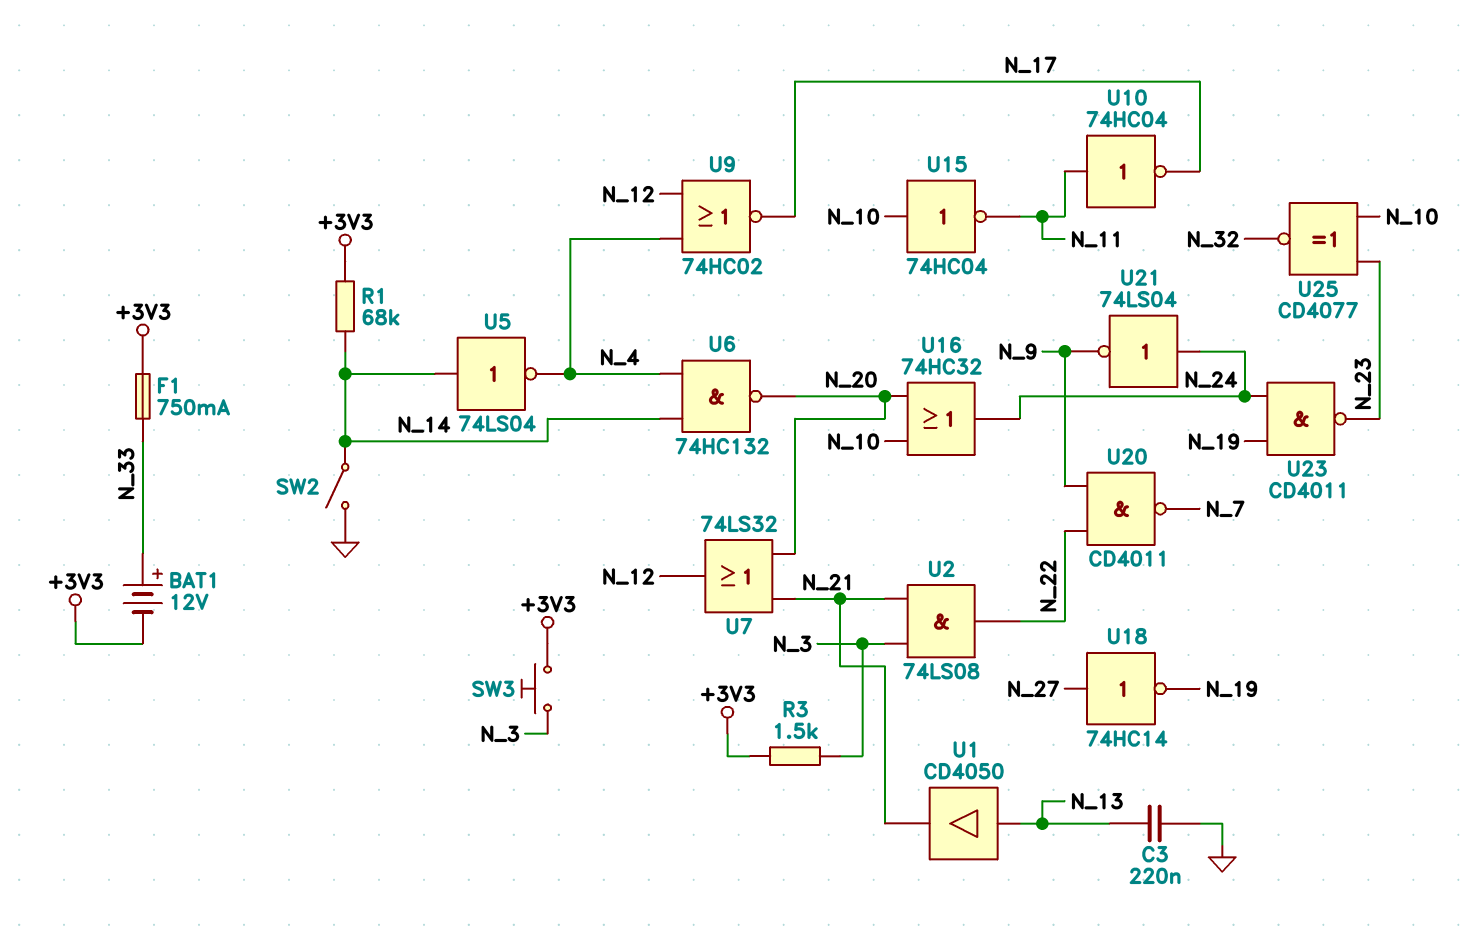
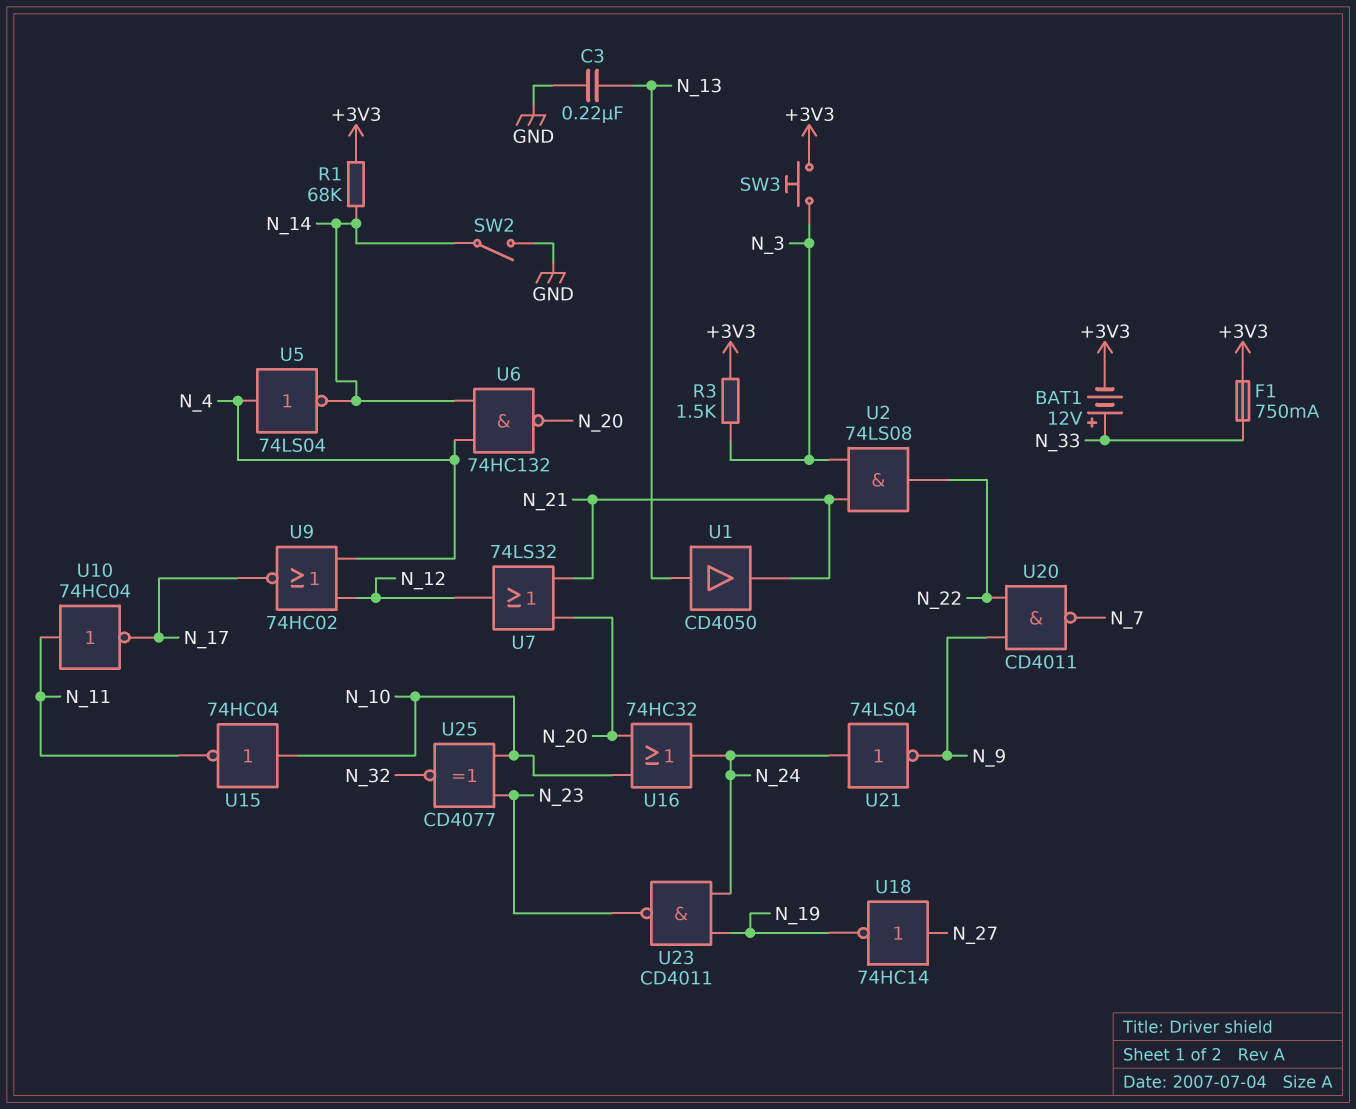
U5: NOT 74LS04 (in N_14, out N_4) -> NOT 74LS04 (in N_4, out N_14)

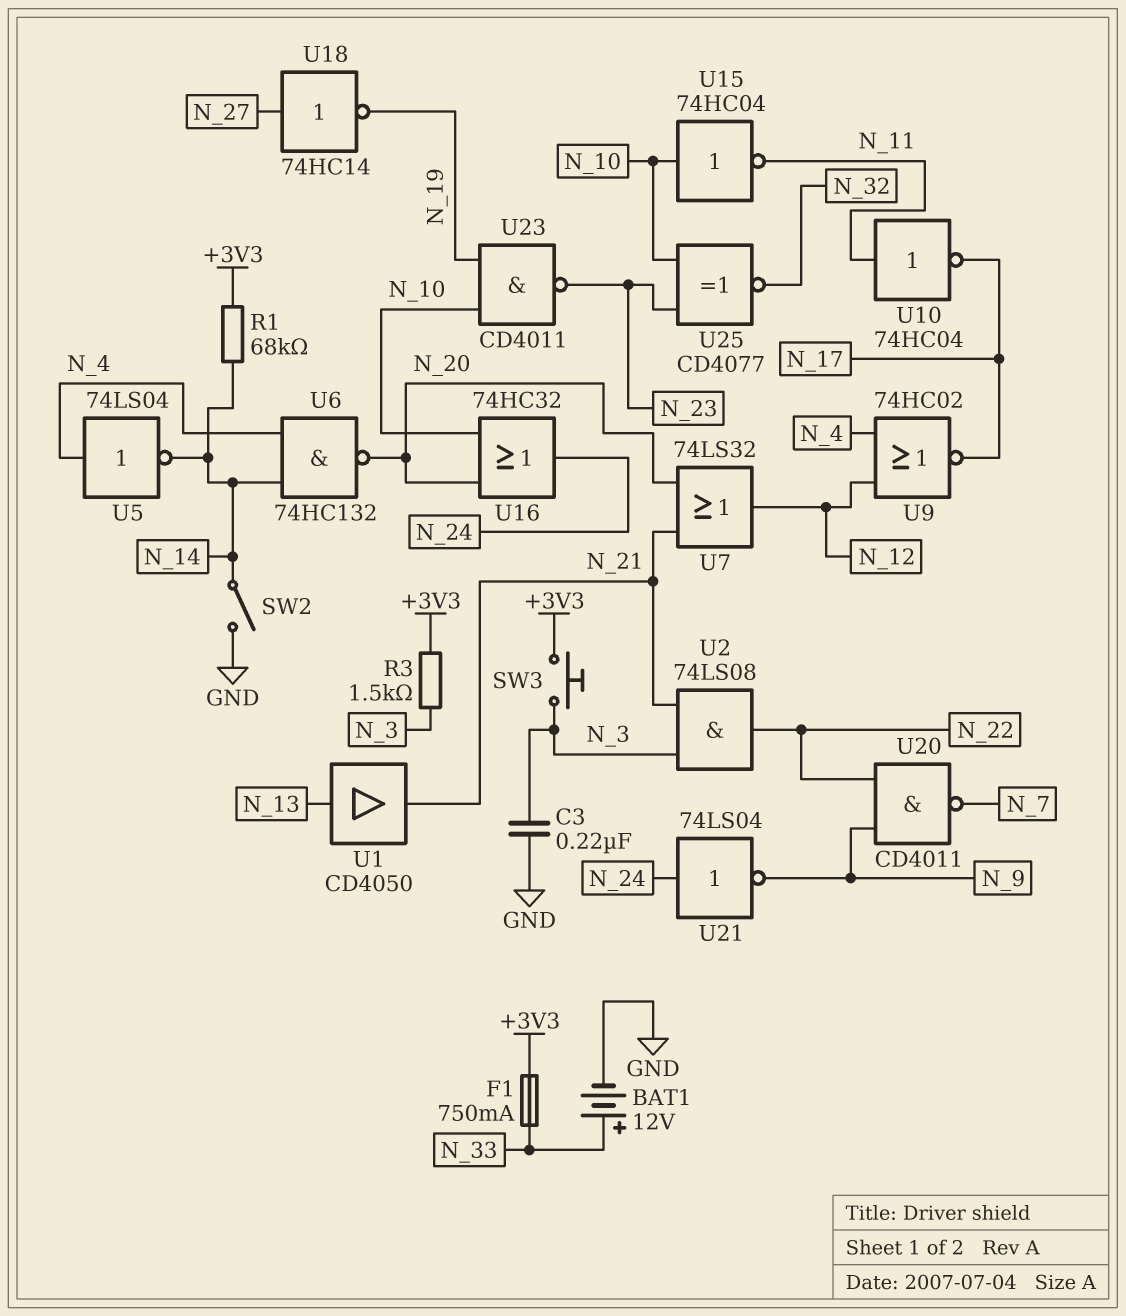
BAT1: 12V (plus N_33, minus +3V3) -> 12V (plus N_33, minus GND)
C3: 220nF (GND, N_13) -> 220nF (GND, N_3)
U23: NAND CD4011 (in N_19, in N_24, out N_23) -> NAND CD4011 (in N_10, in N_19, out N_23)

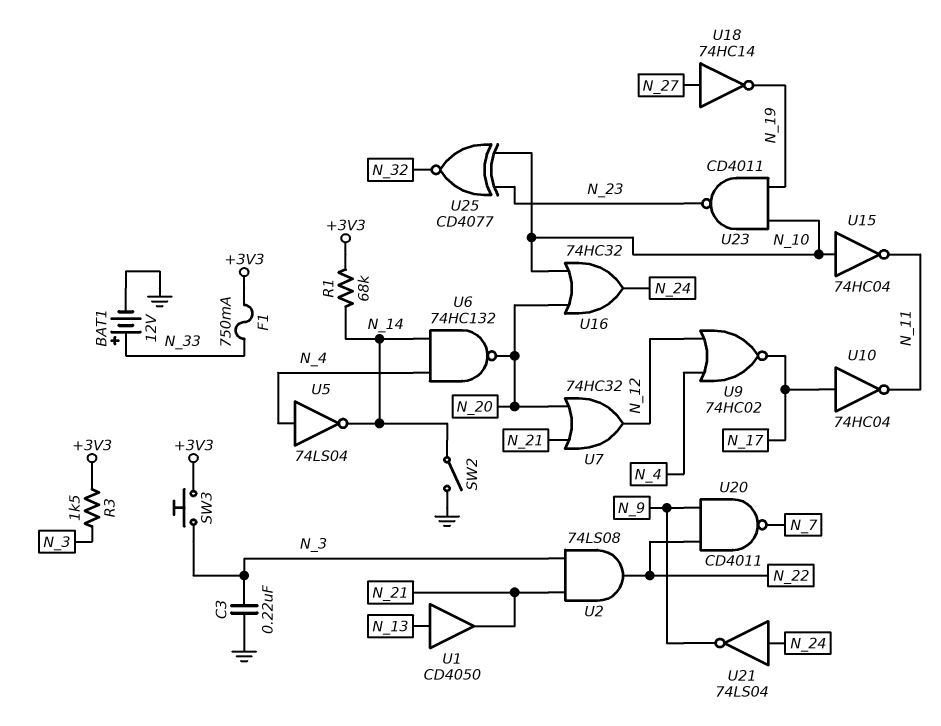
U7: OR 74LS32 (in N_20, in N_21, out N_12) -> OR 74HC32 (in N_20, in N_21, out N_12)
U10: NOT 74HC04 (in N_11, out N_17) -> NOT 74HC04 (in N_17, out N_11)

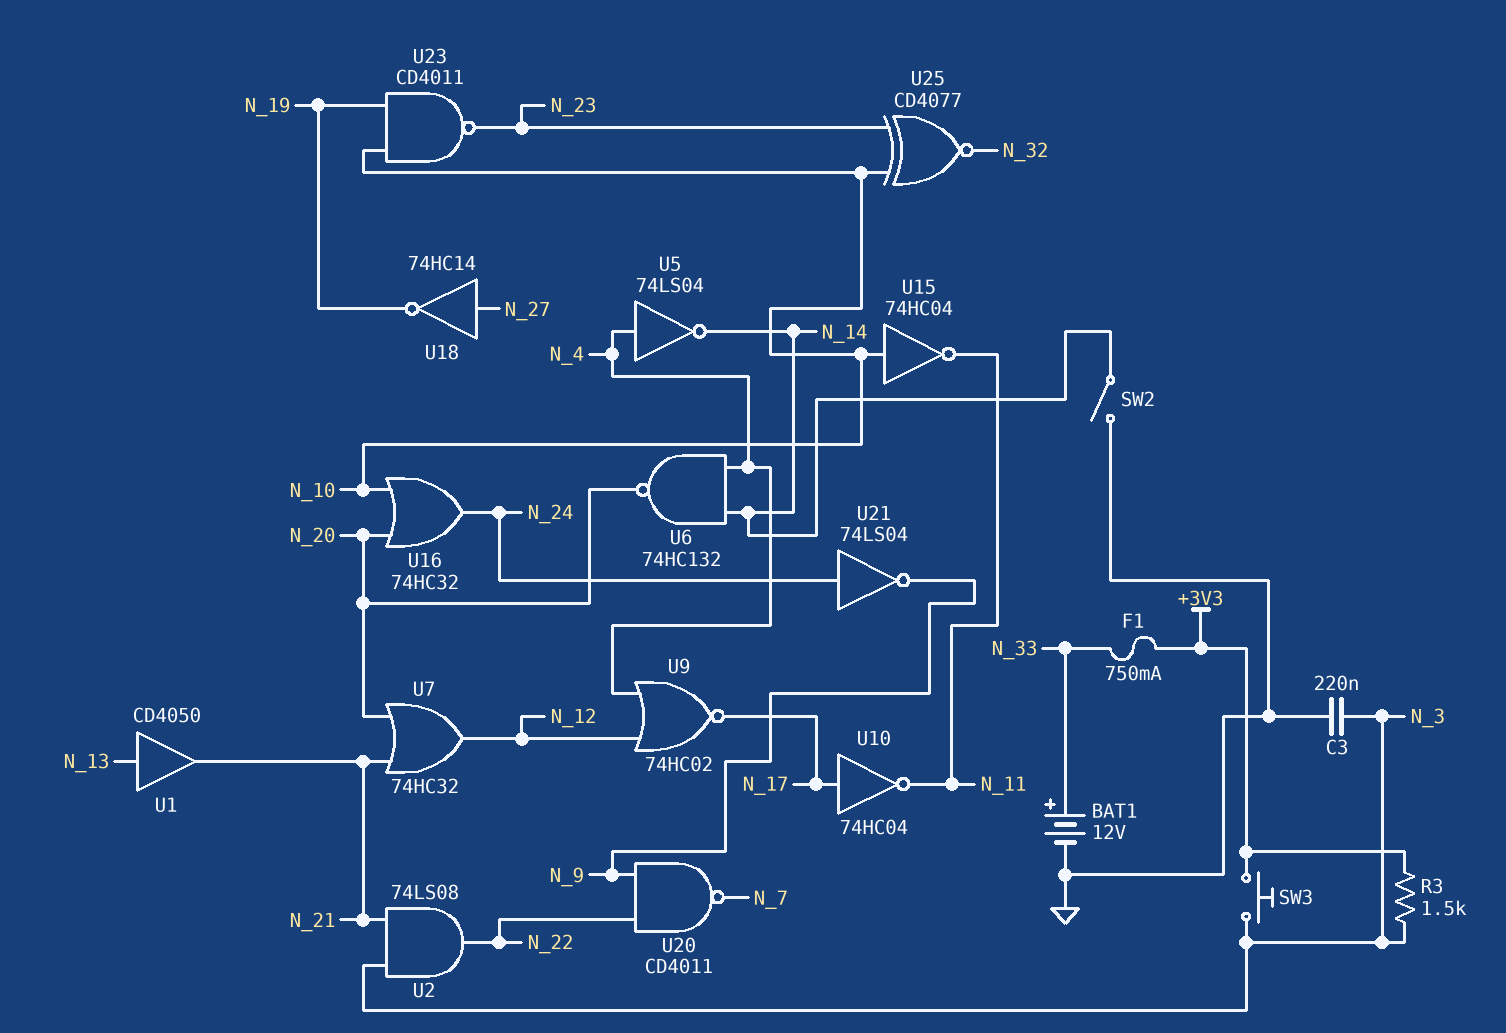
R1: 68k (+3V3, N_14) -> none

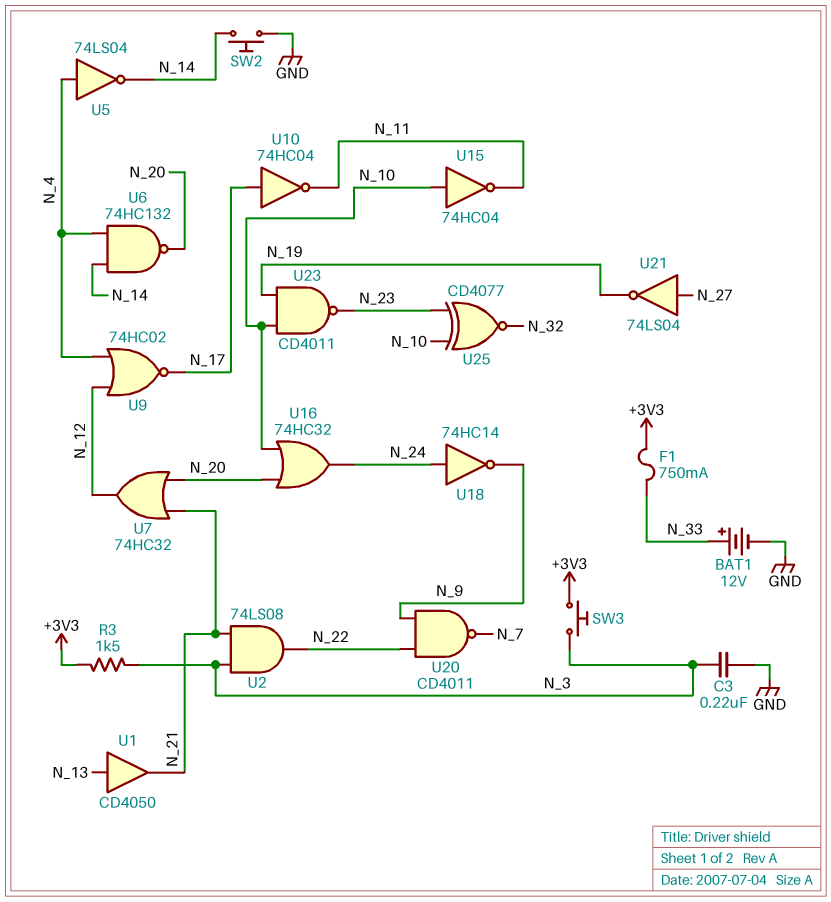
SW2: switch (GND, N_14) -> button (GND, N_14)
U18: NOT 74HC14 (in N_27, out N_19) -> NOT 74HC14 (in N_24, out N_9)
U21: NOT 74LS04 (in N_24, out N_9) -> NOT 74LS04 (in N_27, out N_19)

